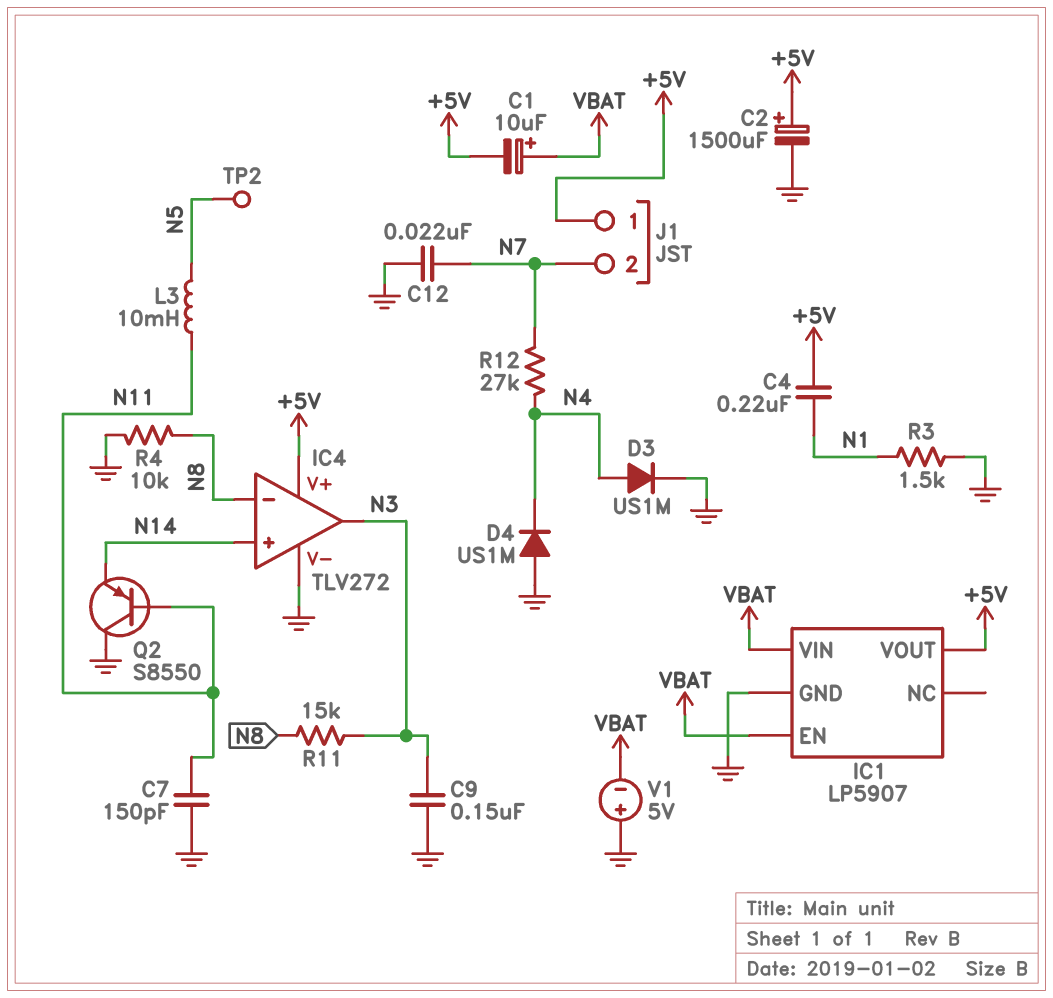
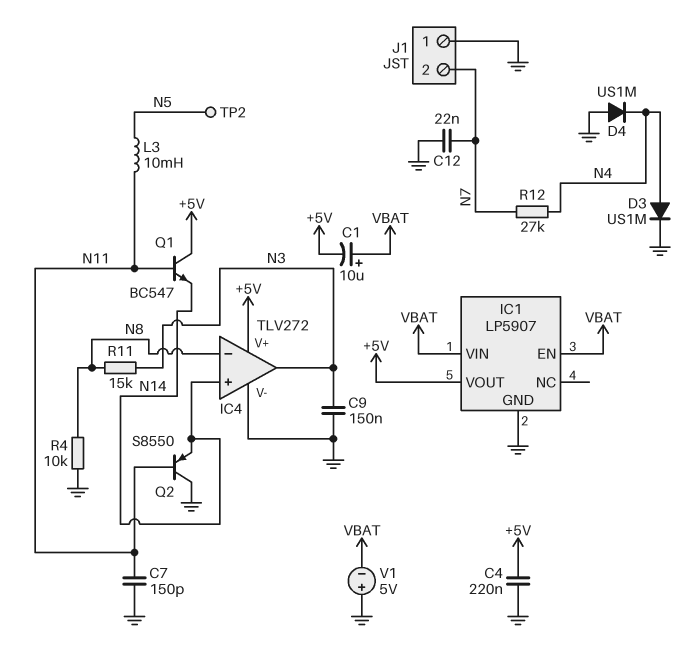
C2: 1500uF (plus +5V, minus GND) -> none
C4: 220nF (+5V, N1) -> 220nF (+5V, GND)
J1 pin 1: +5V -> GND
Q1: none -> NPN BC547 (B N11, C +5V, E N14)
R3: 1.5k (GND, N1) -> none

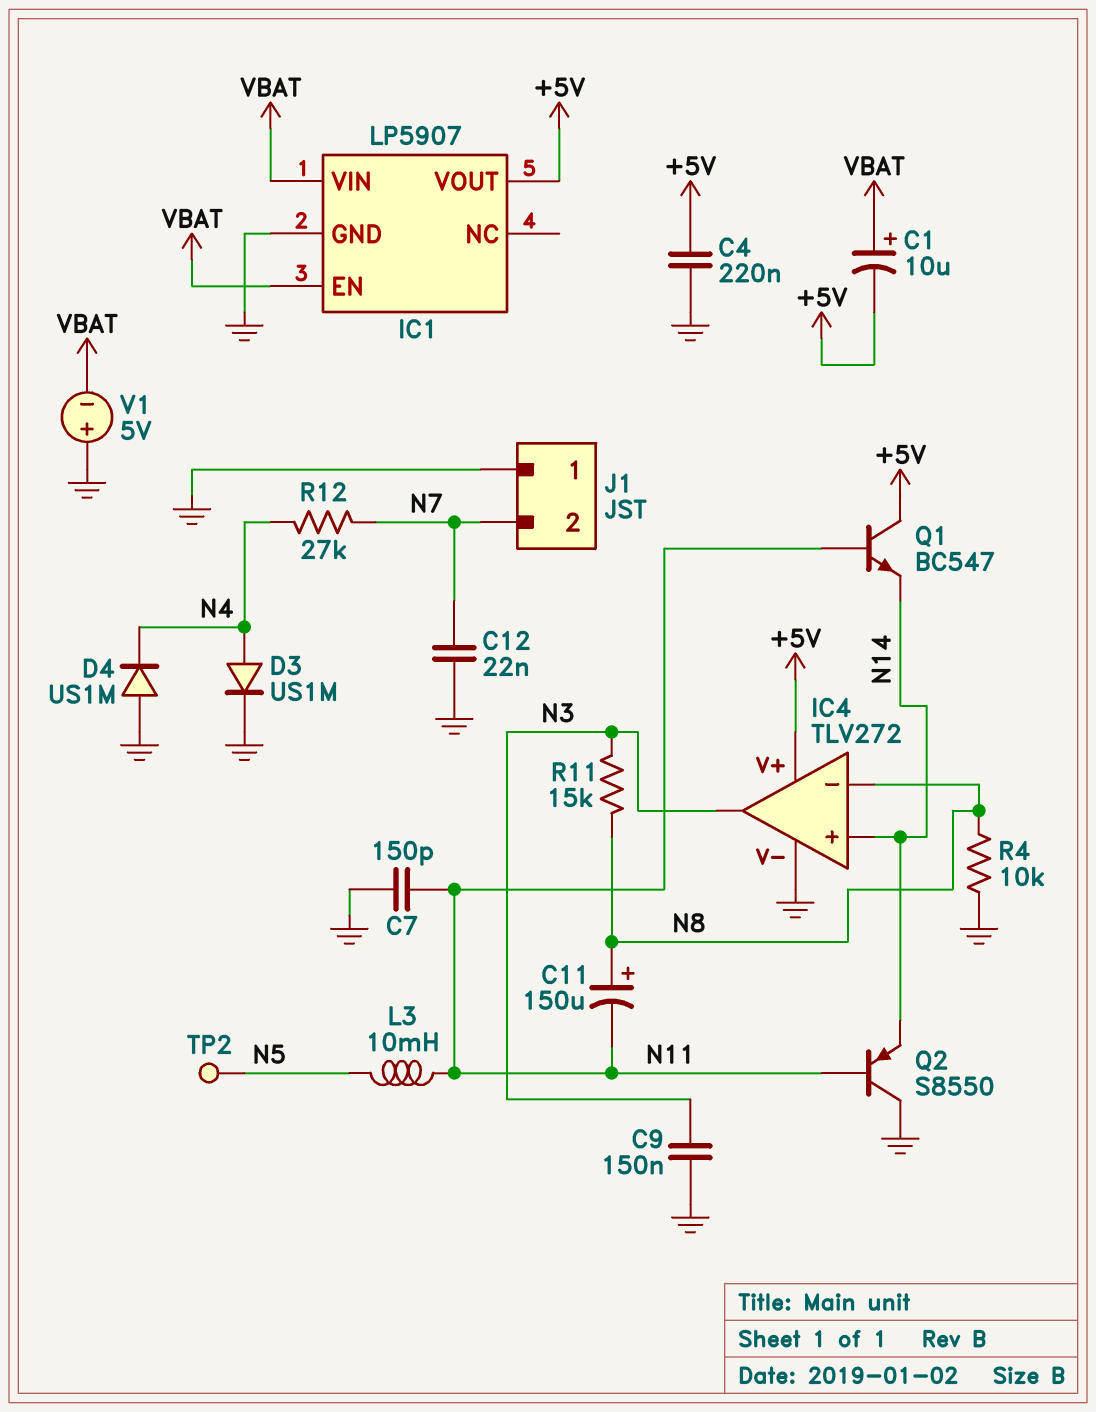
C11: none -> 150uF (plus N8, minus N11)

